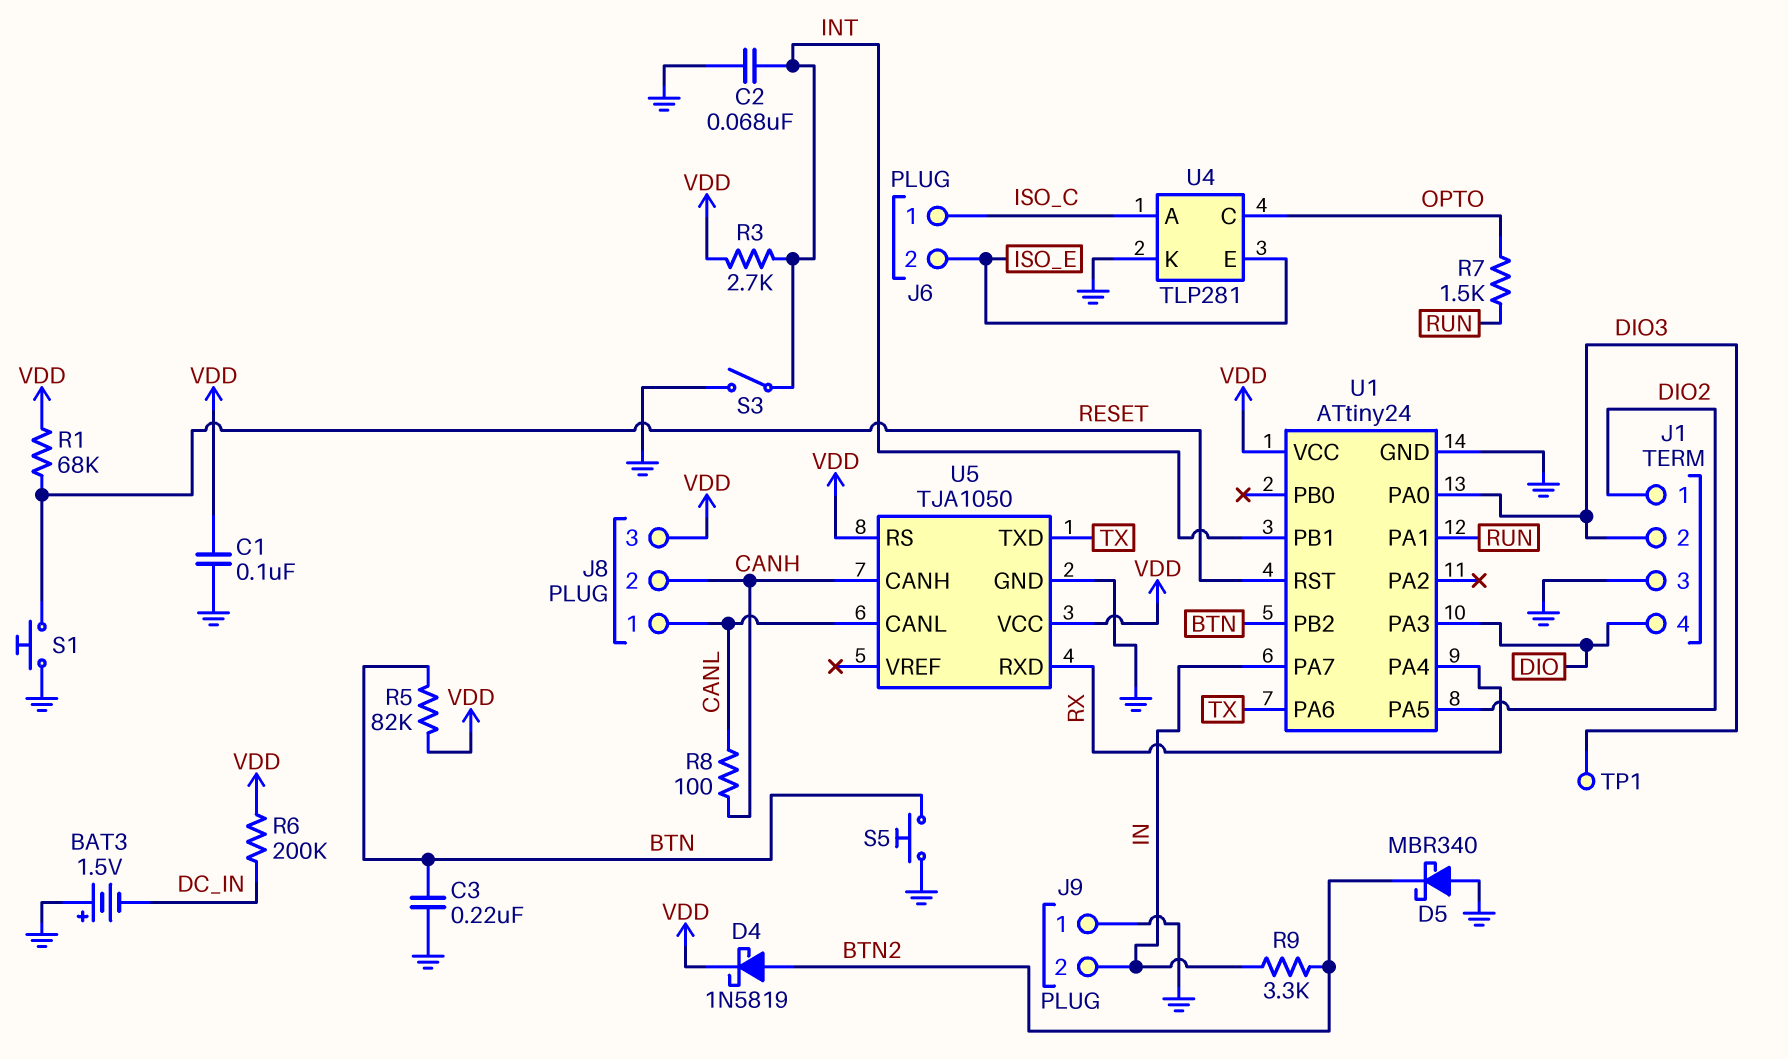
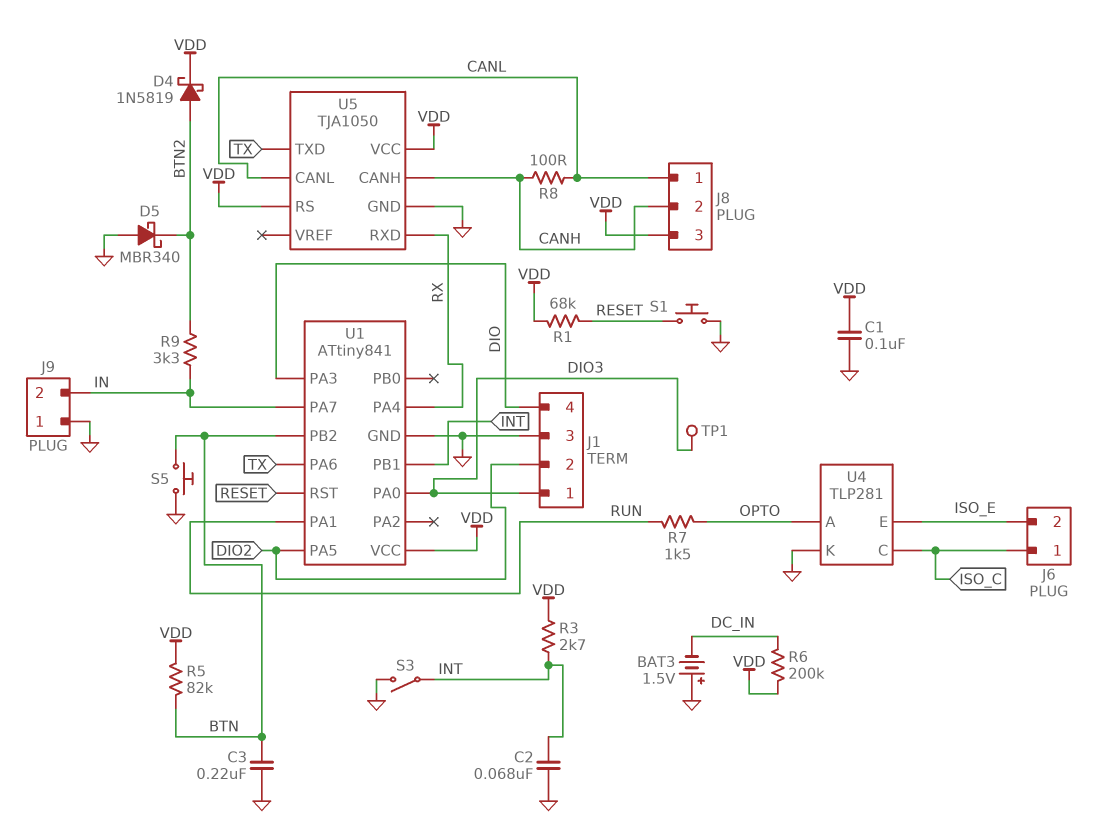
J1 pin 1: DIO2 -> DIO3
J1 pin 2: DIO3 -> DIO2
U1: ATtiny24 -> ATtiny841
U4 pin A: ISO_C -> OPTO
U4 pin C: OPTO -> ISO_C

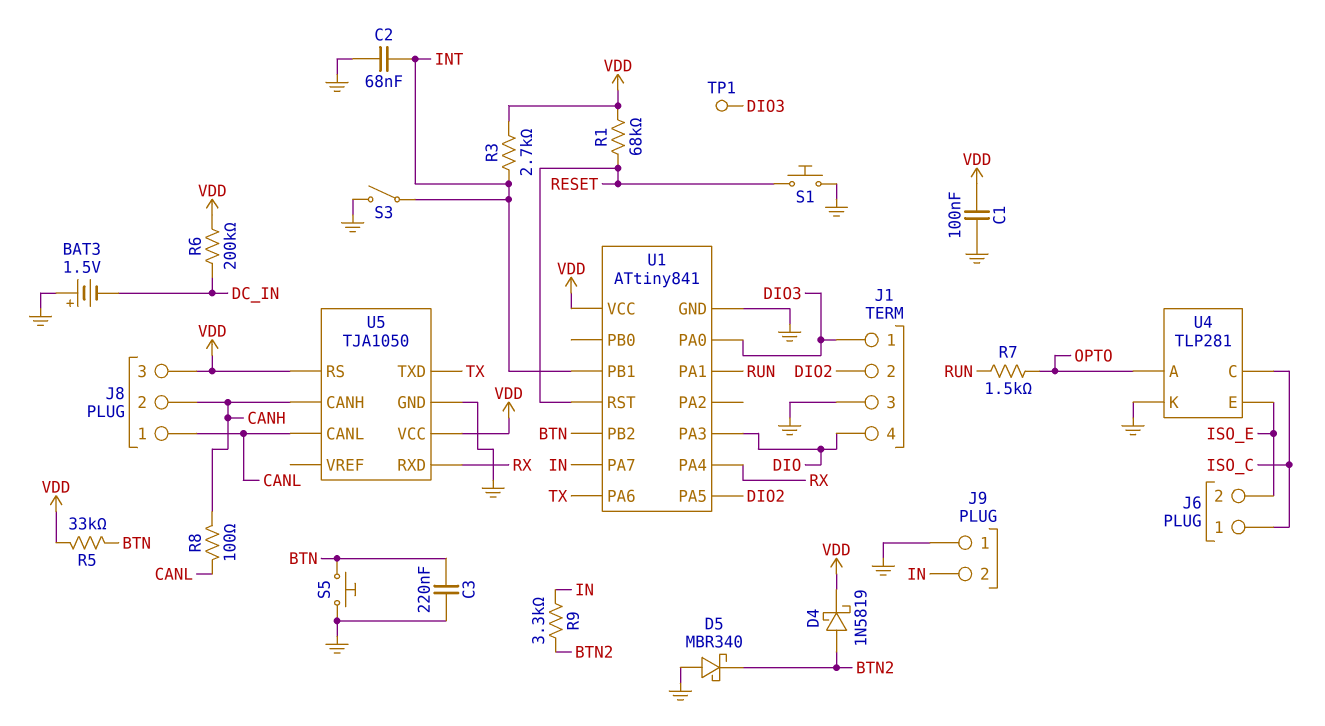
R5: 82k (BTN, VDD) -> 33k (BTN, VDD)

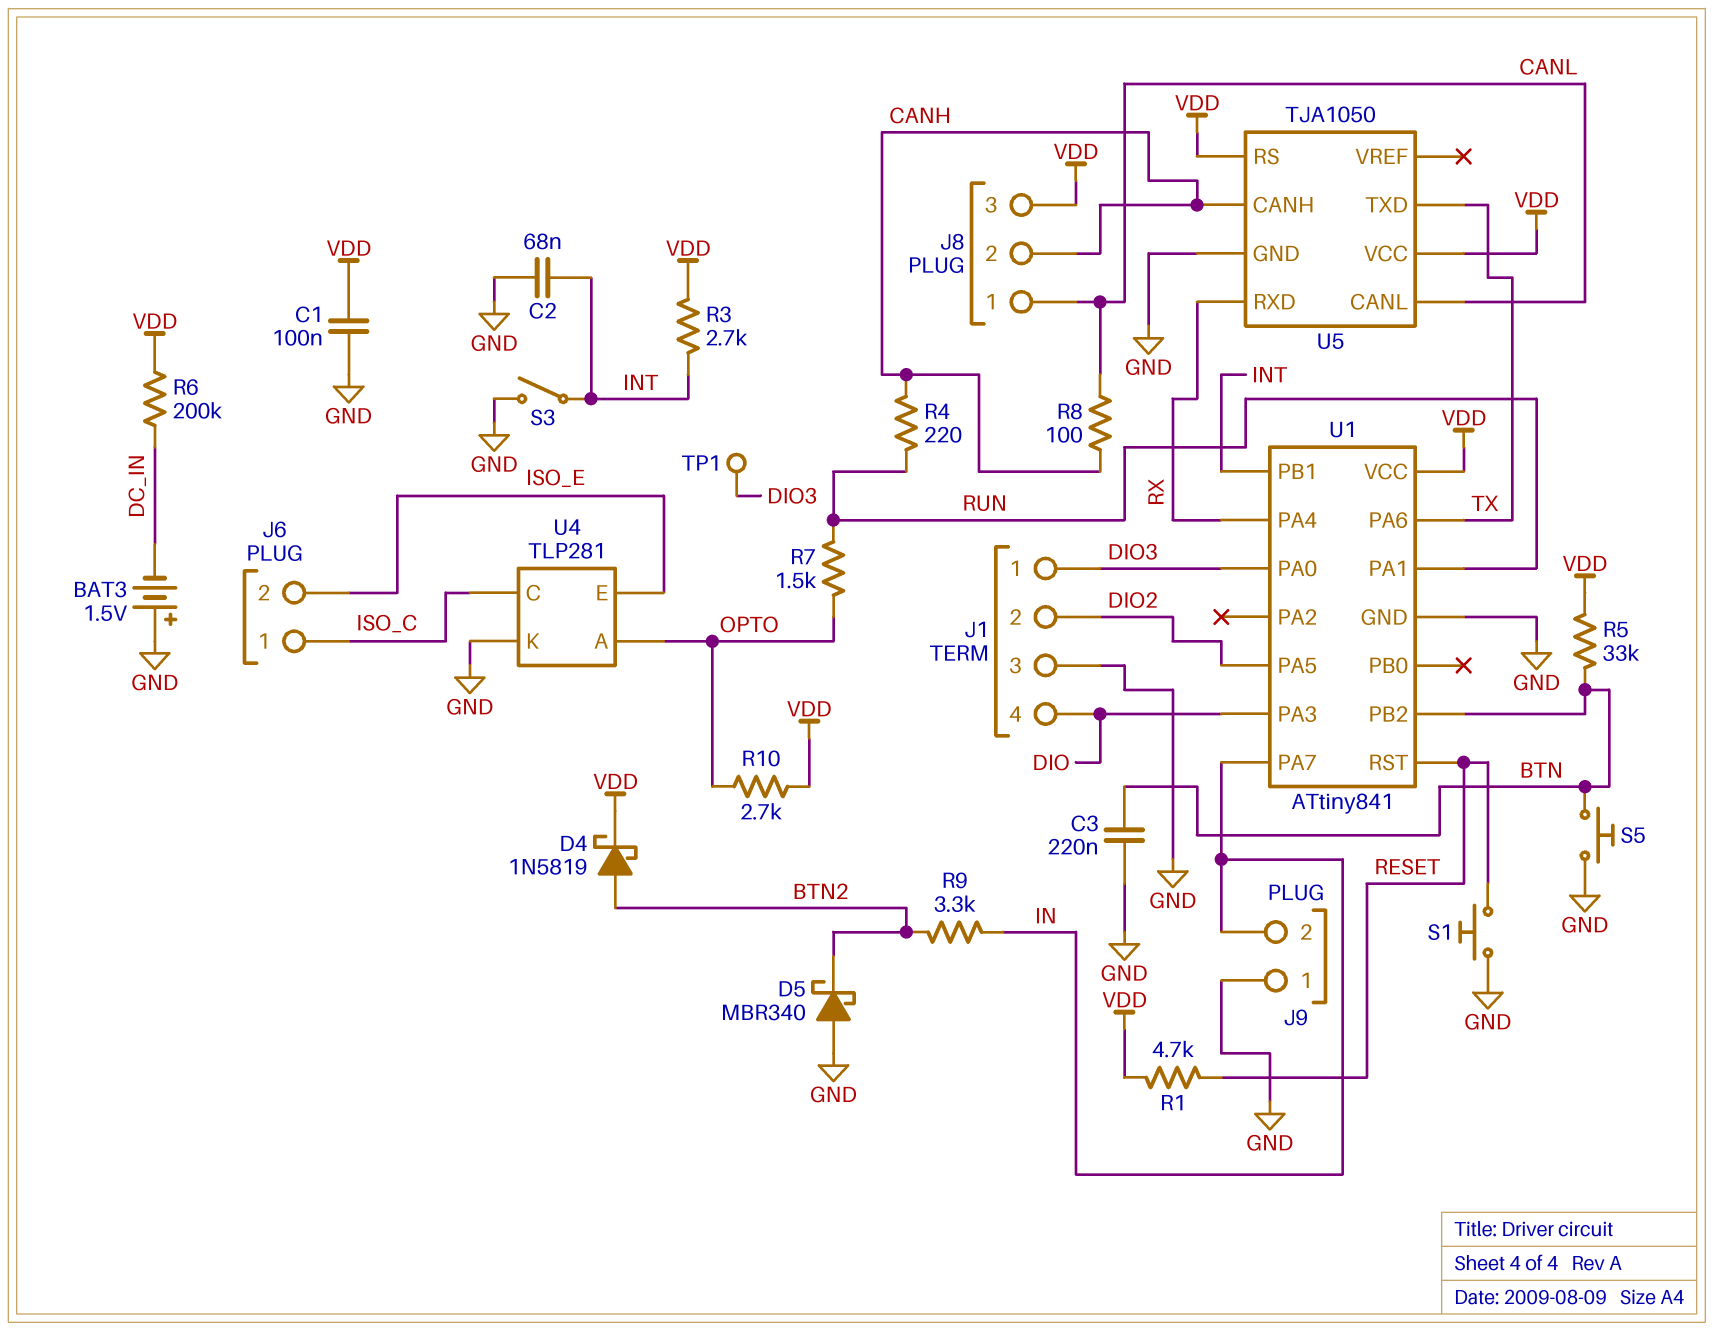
R1: 68k (RESET, VDD) -> 4.7k (RESET, VDD)
R4: none -> 220 (CANH, RUN)
R10: none -> 2.7k (OPTO, VDD)

